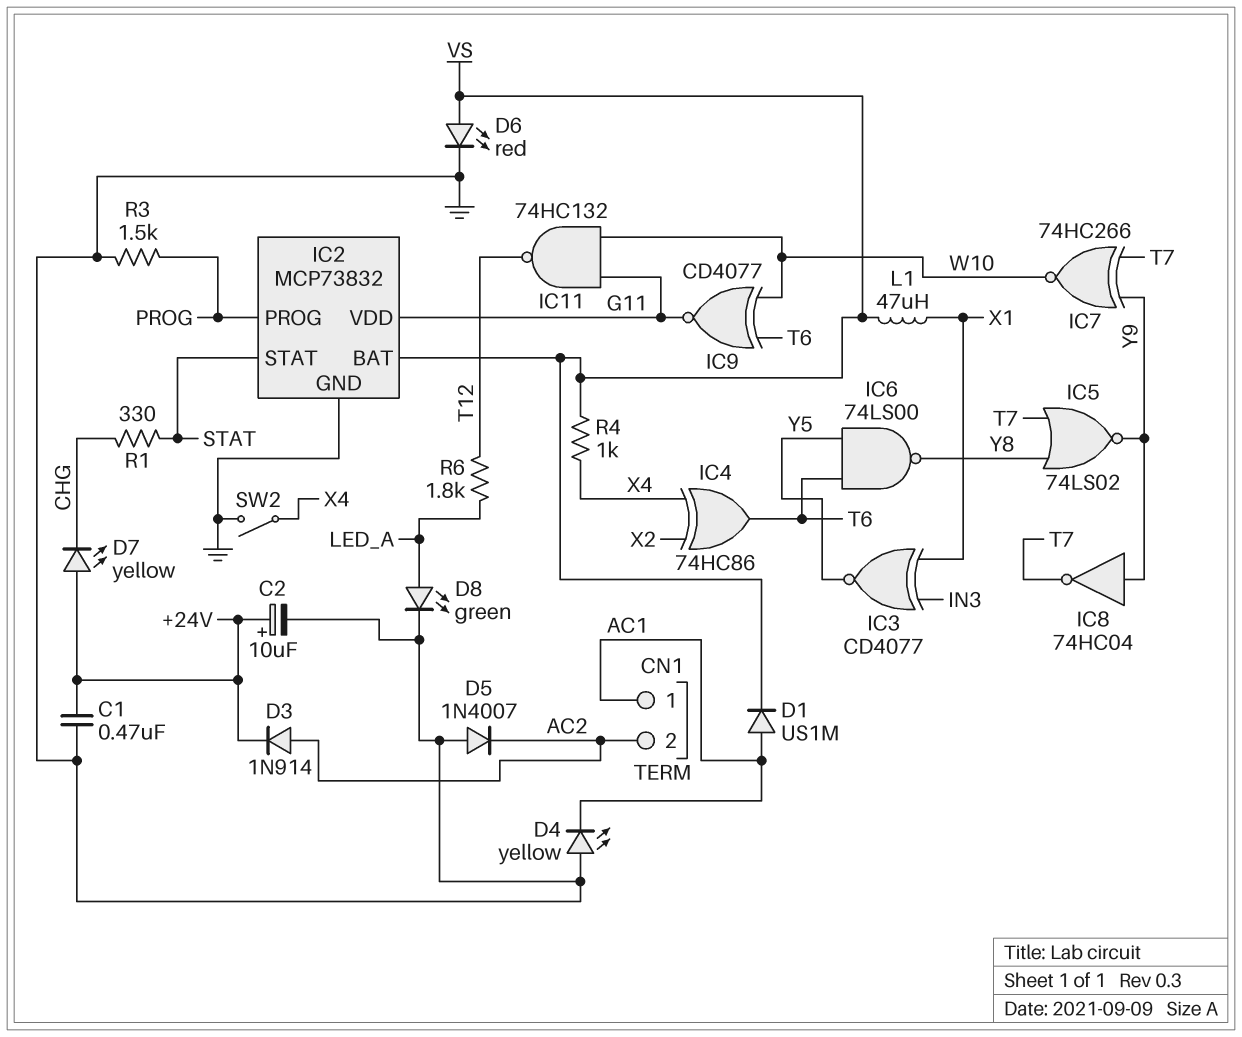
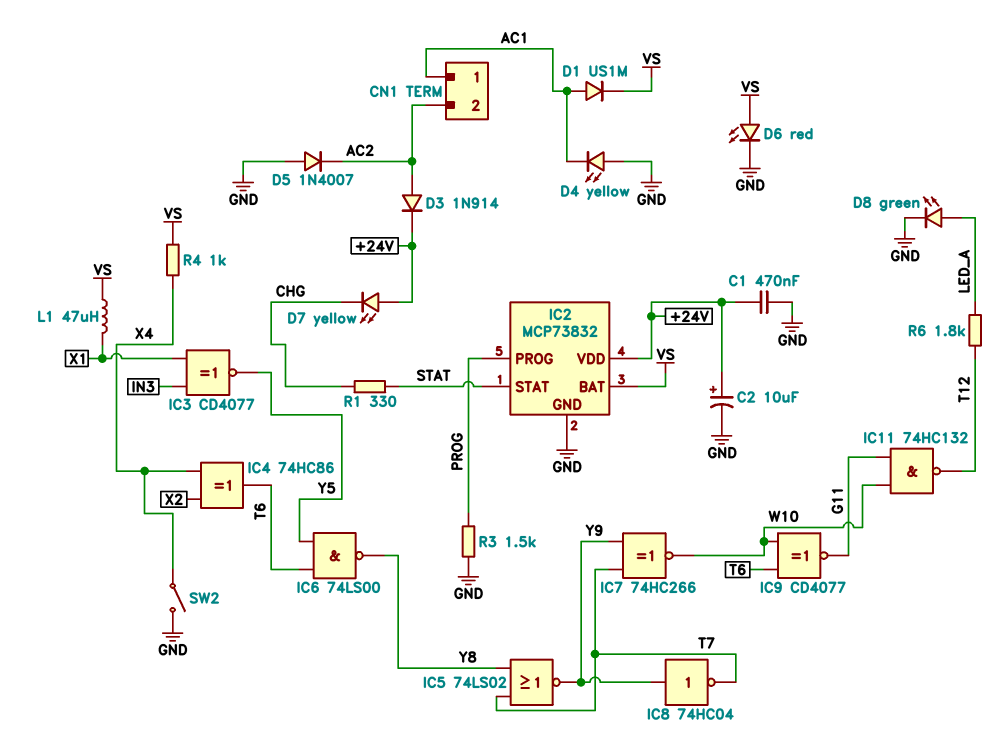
IC2 pin VDD: G11 -> +24V

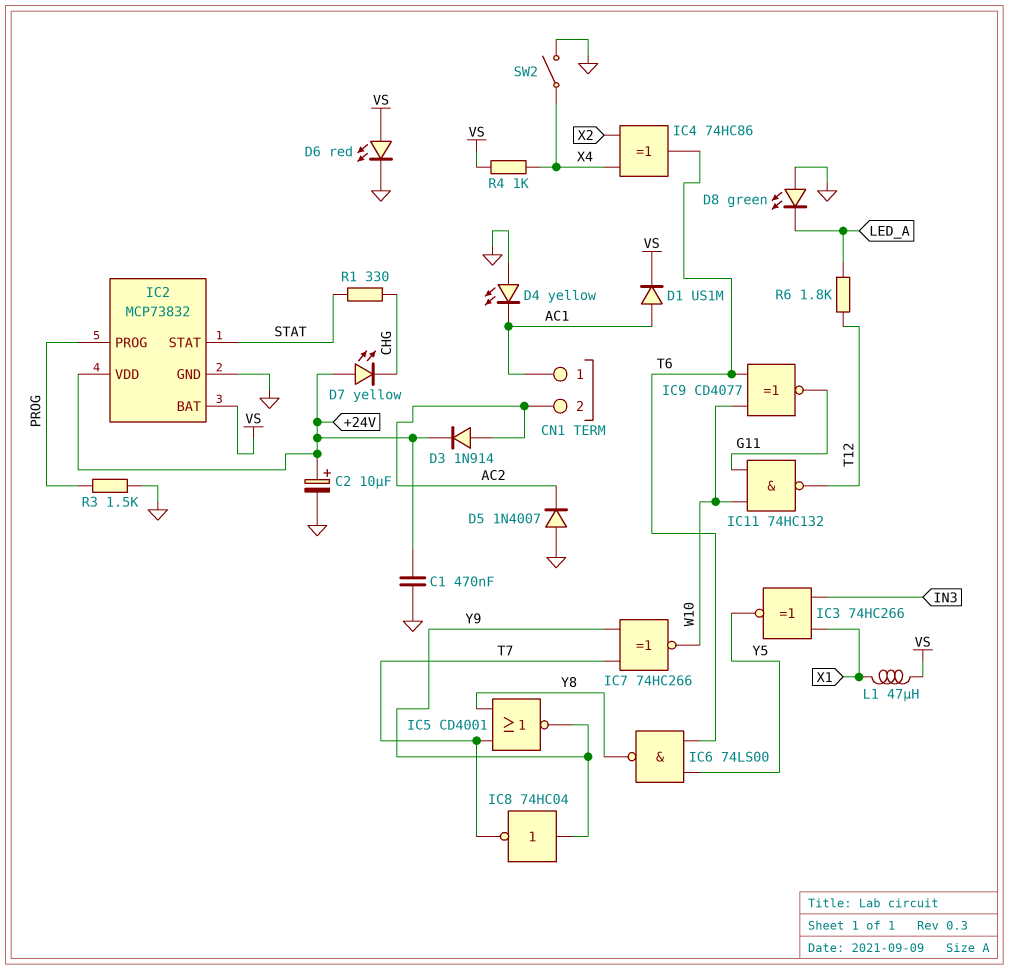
D8: LED green (A LED_A, K GND) -> LED green (A GND, K LED_A)
IC3: XNOR CD4077 (in IN3, in X1, out Y5) -> XNOR 74HC266 (in IN3, in X1, out Y5)
IC5: NOR 74LS02 (in T7, in Y8, out Y9) -> NOR CD4001 (in T7, in Y8, out Y9)

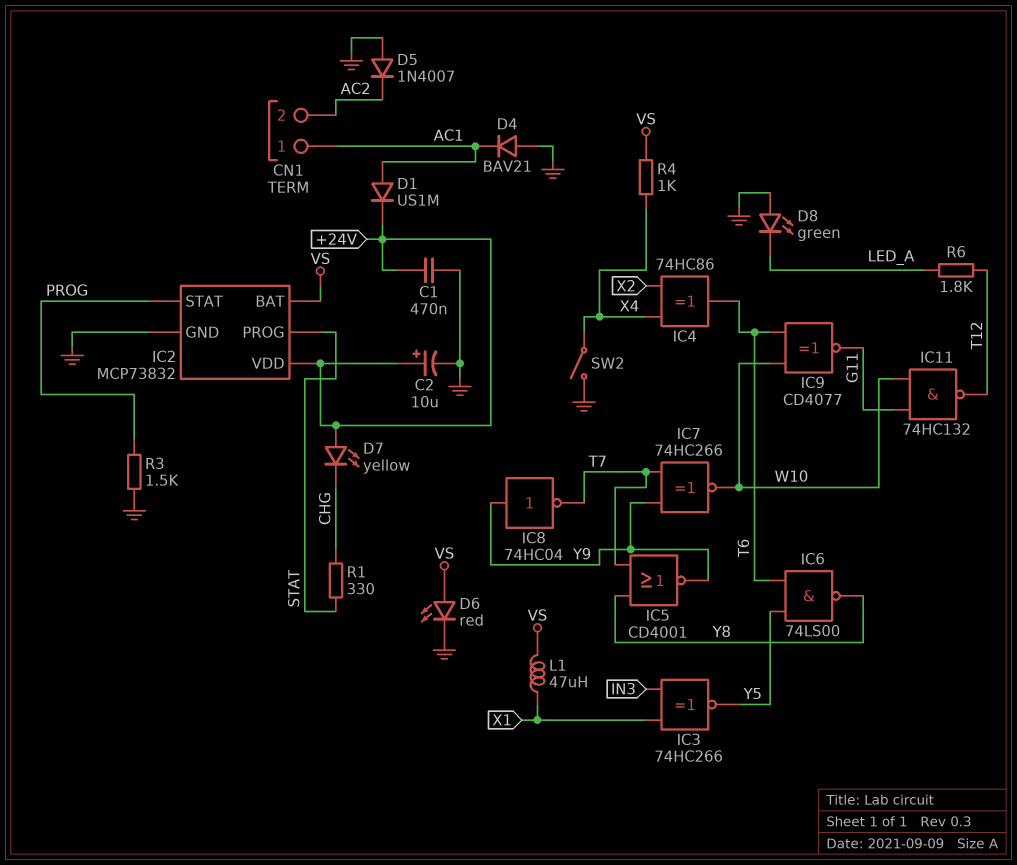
D1: diode US1M (A AC1, K VS) -> diode US1M (A AC1, K +24V)
D3: diode 1N914 (A AC2, K +24V) -> none
D4: LED yellow (A GND, K AC1) -> diode BAV21 (A GND, K AC1)
IC2 pin PROG: PROG -> STAT
IC2 pin STAT: STAT -> PROG

